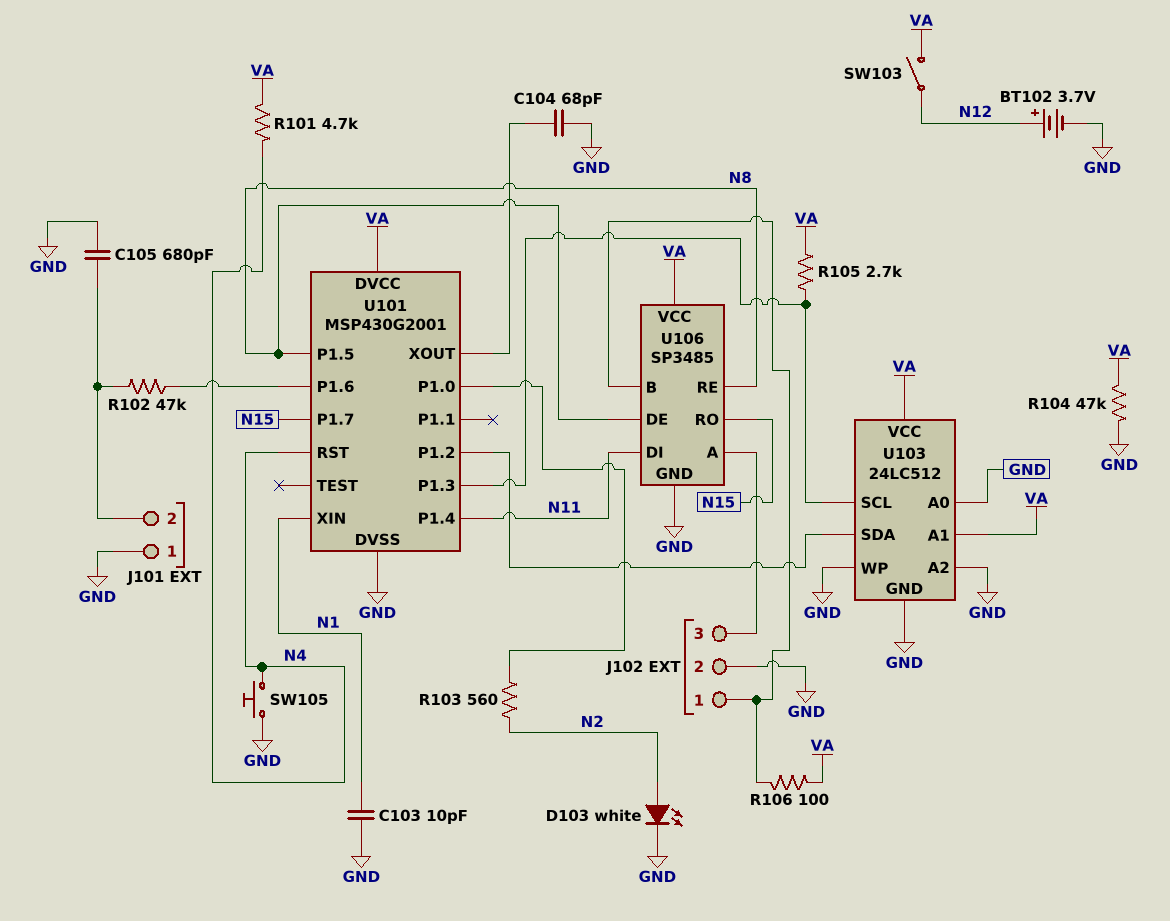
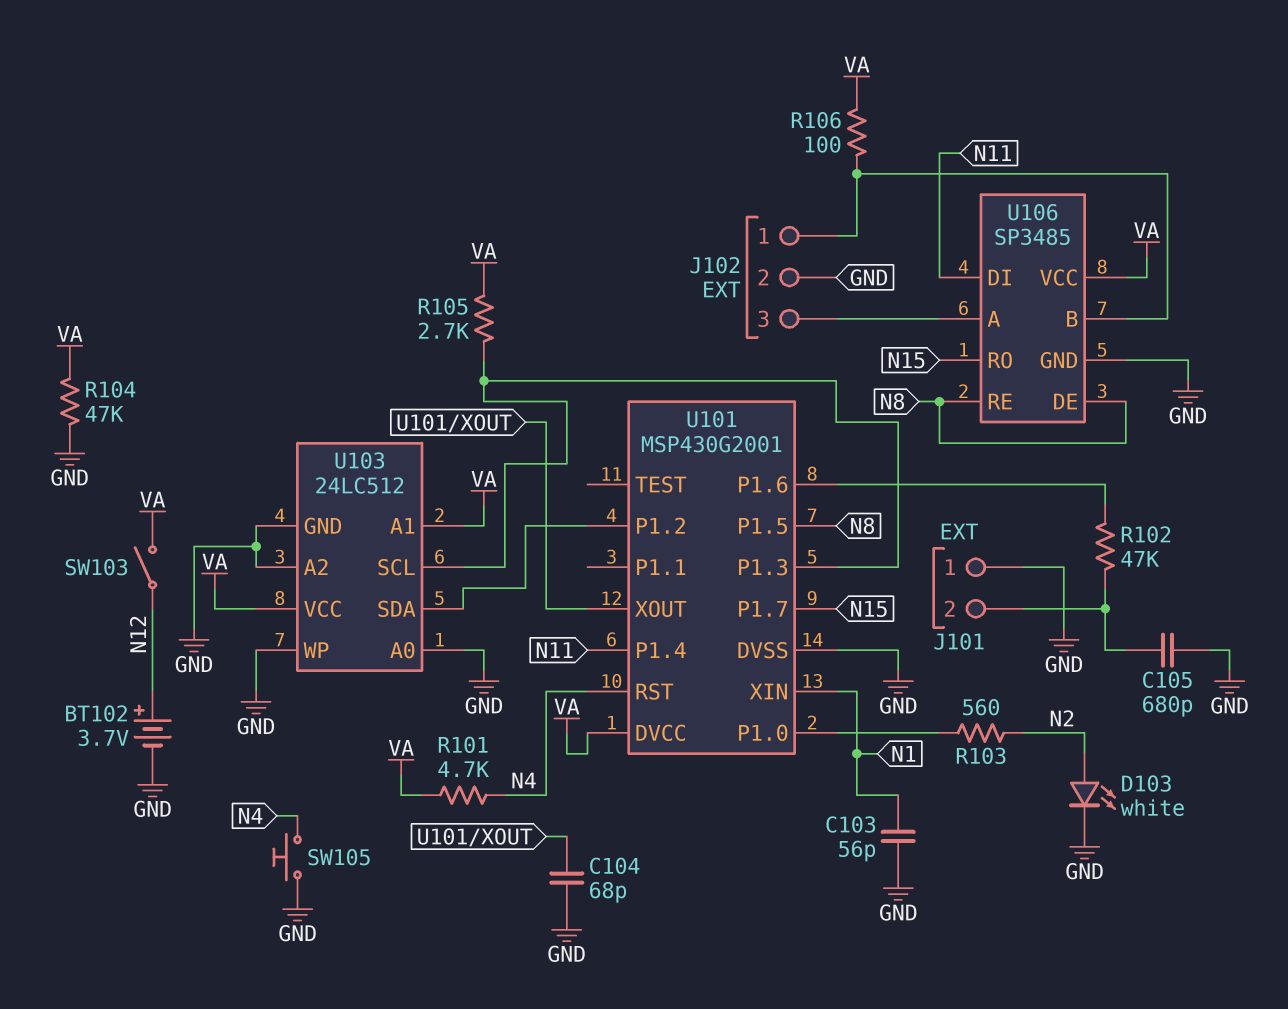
C103: 10pF (GND, N1) -> 56pF (GND, N1)

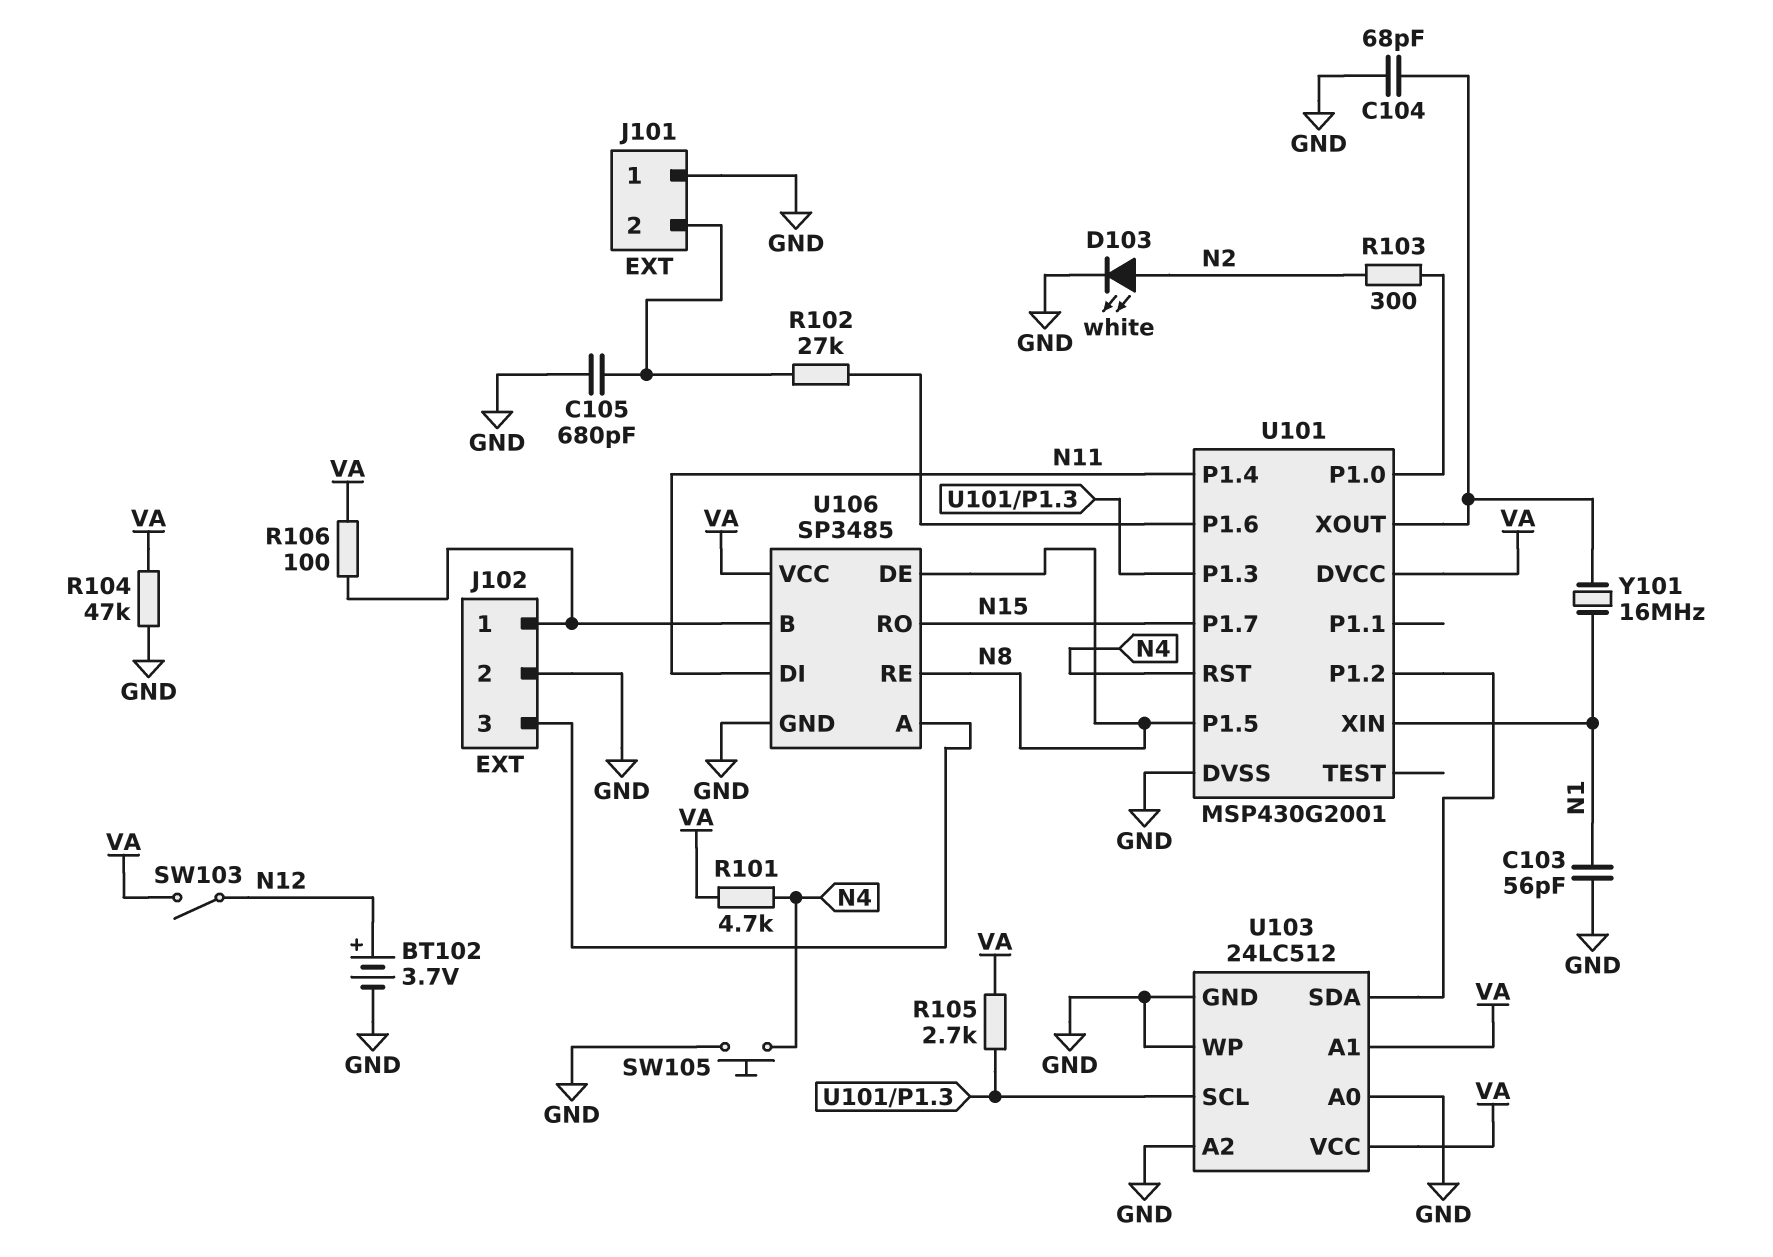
R102: 47k (J101/2, U101/P1.6) -> 27k (J101/2, U101/P1.6)
R103: 560 (N2, U101/P1.0) -> 300 (N2, U101/P1.0)
Y101: none -> 16MHz (N1, U101/XOUT)

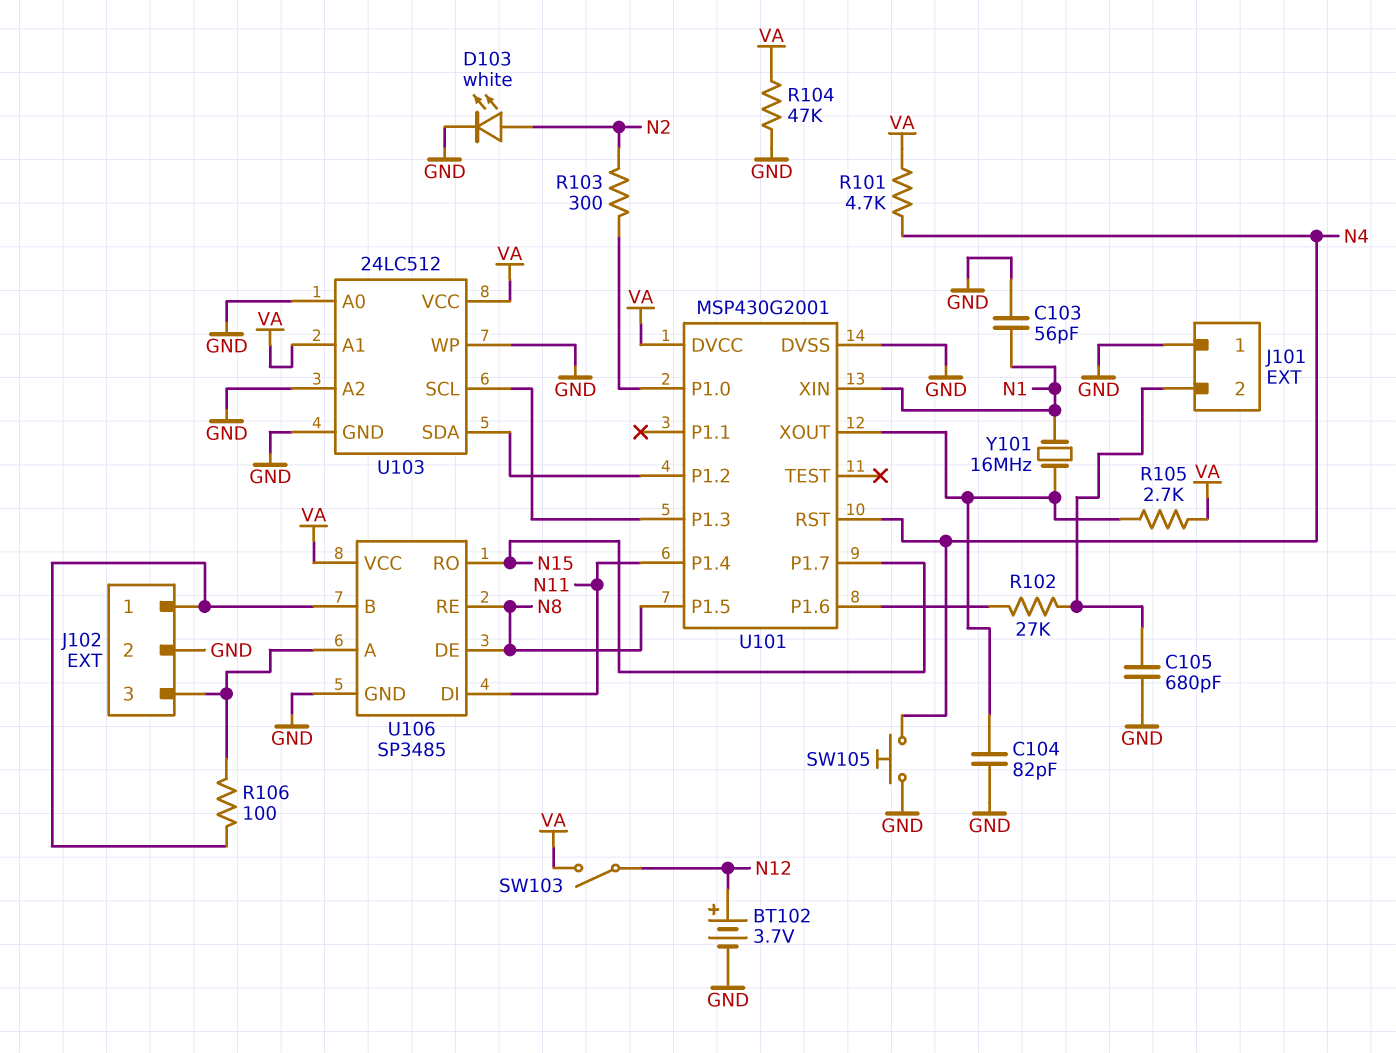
C104: 68pF (GND, U101/XOUT) -> 82pF (GND, U101/XOUT)
R105: 2.7k (U101/P1.3, VA) -> 2.7k (U101/XOUT, VA)
R106: 100 (J102/1, VA) -> 100 (J102/1, J102/3)

